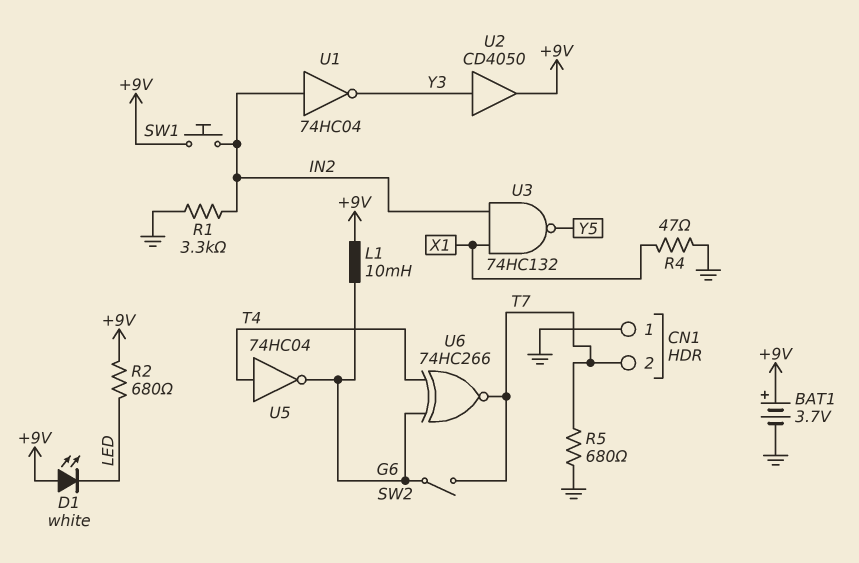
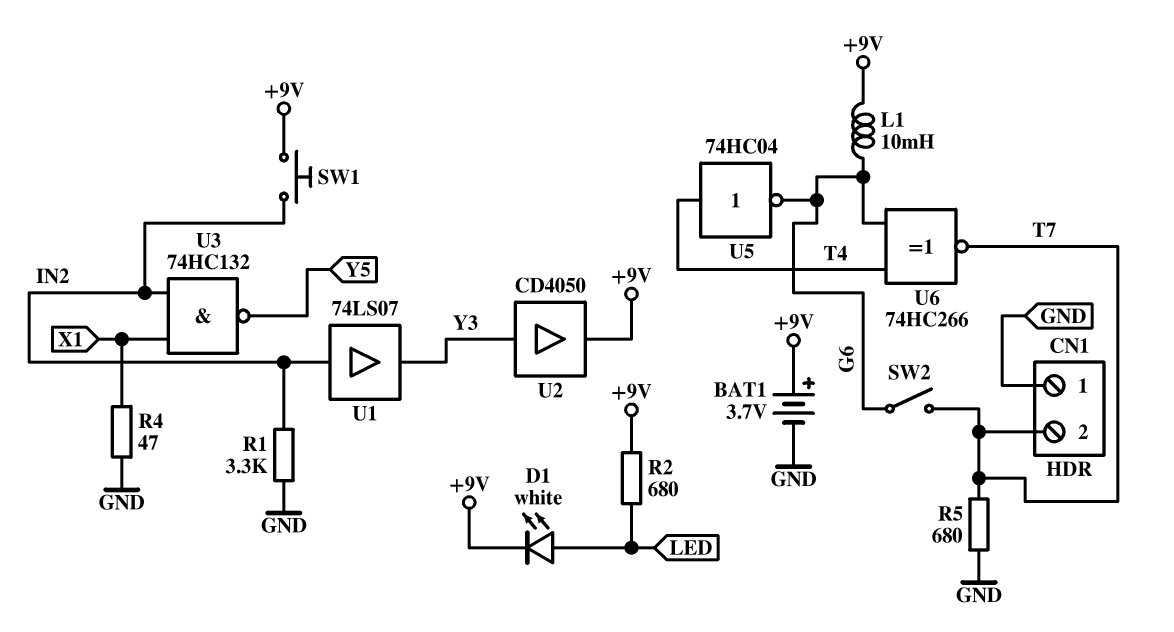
D1: LED white (A +9V, K LED) -> LED white (A LED, K +9V)
U1: NOT 74HC04 (in IN2, out Y3) -> buffer 74LS07 (in IN2, out Y3)

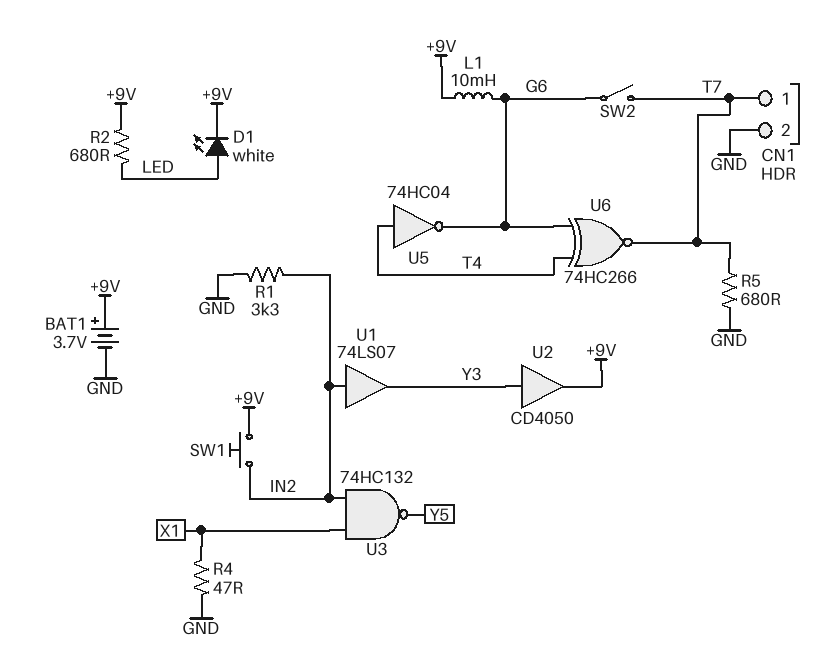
CN1 pin 1: GND -> T7
CN1 pin 2: T7 -> GND

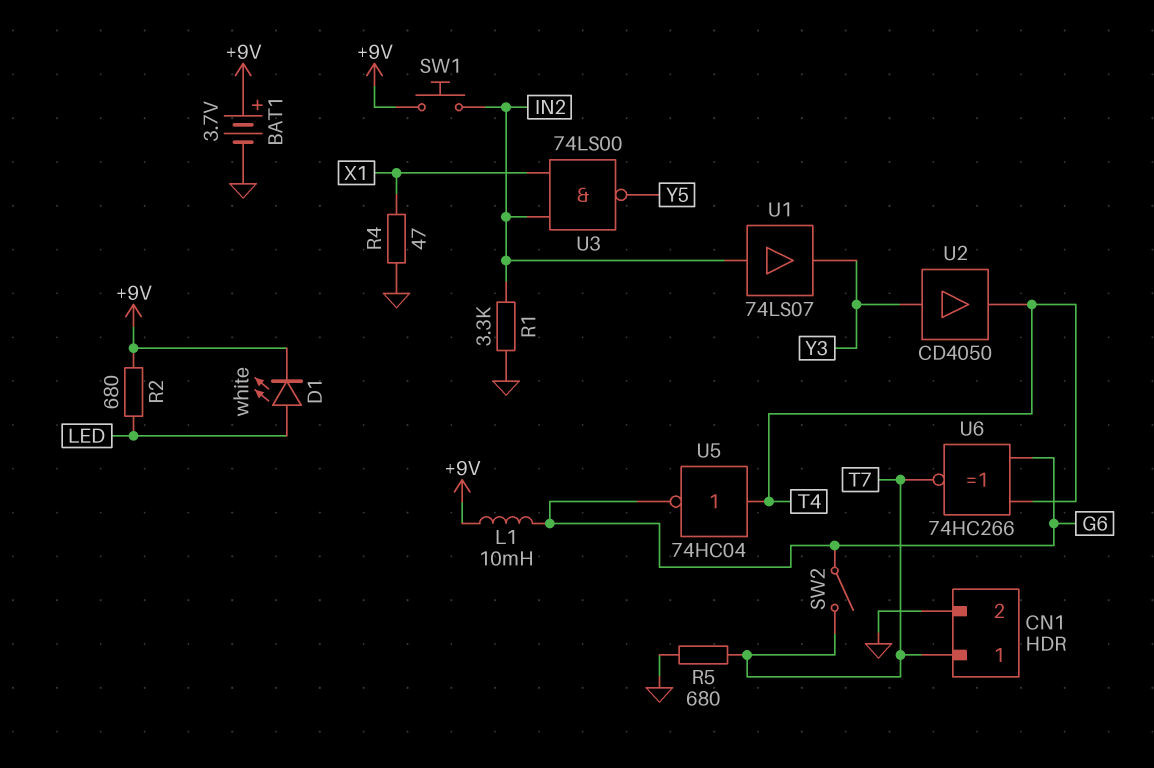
U2: buffer CD4050 (in Y3, out +9V) -> buffer CD4050 (in Y3, out T4)
U3: NAND 74HC132 (in IN2, in X1, out Y5) -> NAND 74LS00 (in IN2, in X1, out Y5)

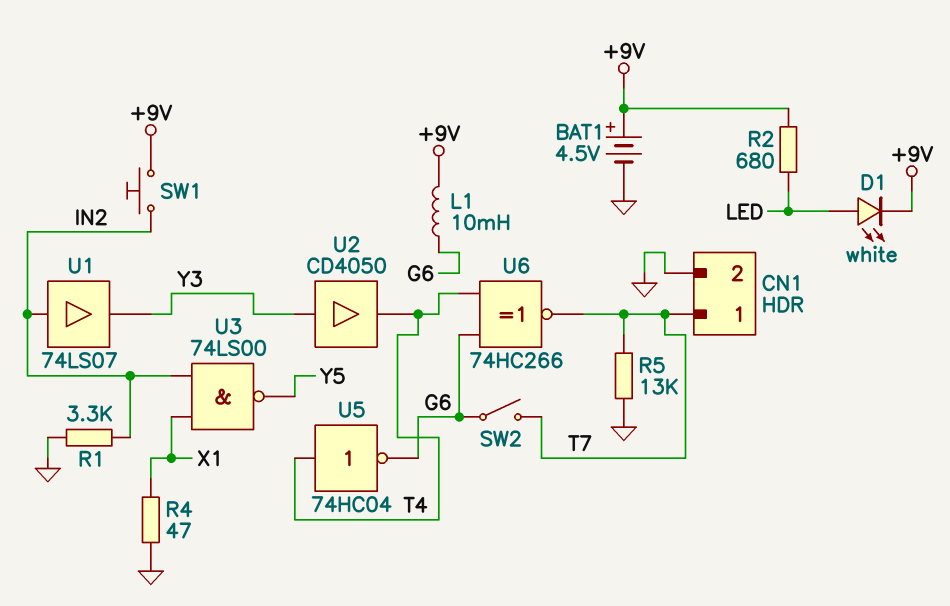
BAT1: 3.7V (plus +9V, minus GND) -> 4.5V (plus +9V, minus GND)
R5: 680 (GND, T7) -> 13k (GND, T7)

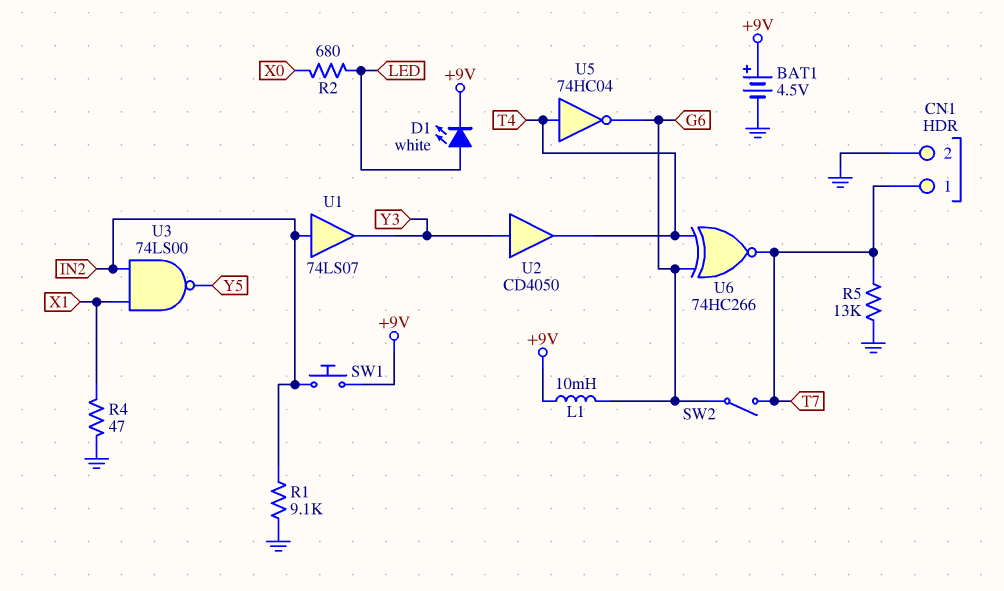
R1: 3.3k (GND, IN2) -> 9.1k (GND, IN2)
R2: 680 (+9V, LED) -> 680 (LED, X0)

